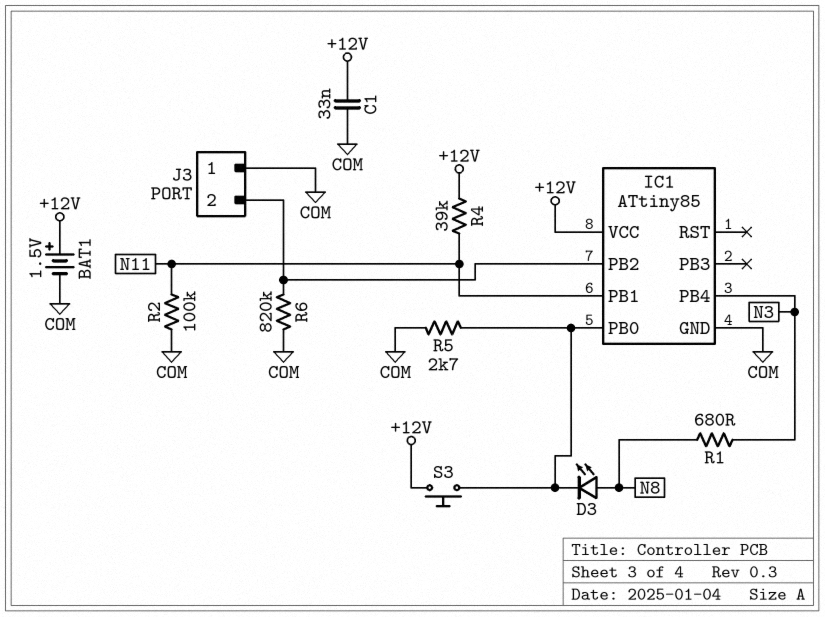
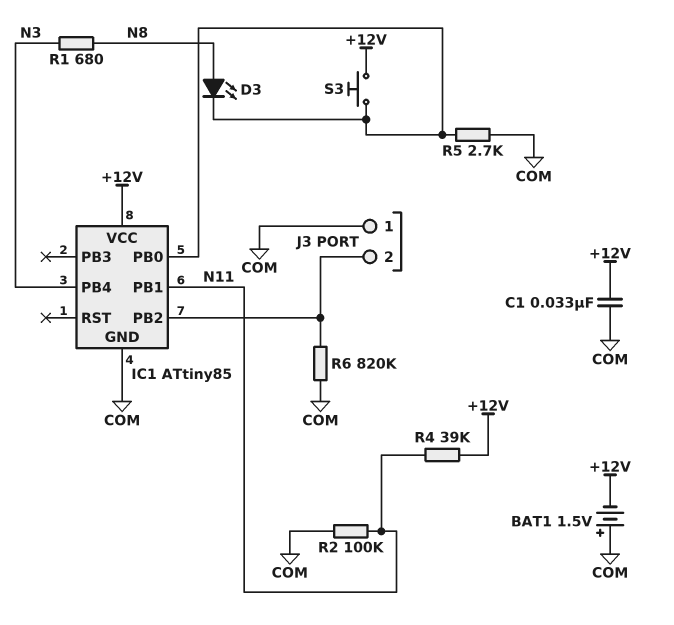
BAT1: 1.5V (plus +12V, minus COM) -> 1.5V (plus COM, minus +12V)

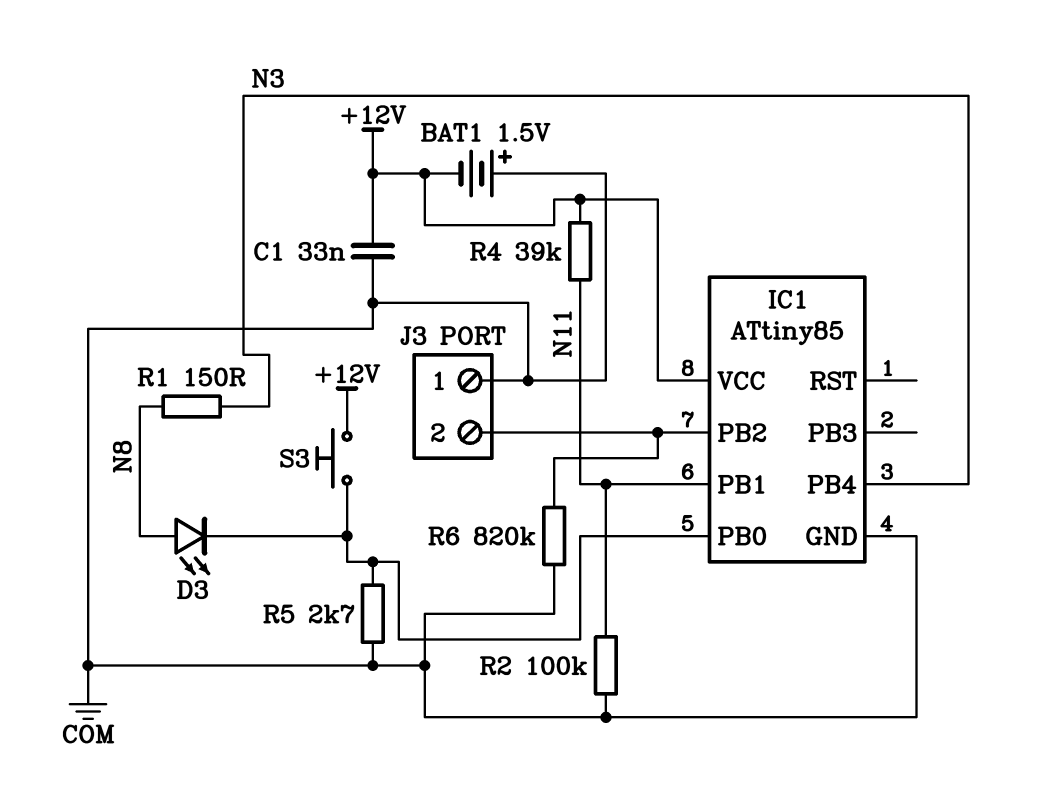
R1: 680 (N3, N8) -> 150 (N3, N8)

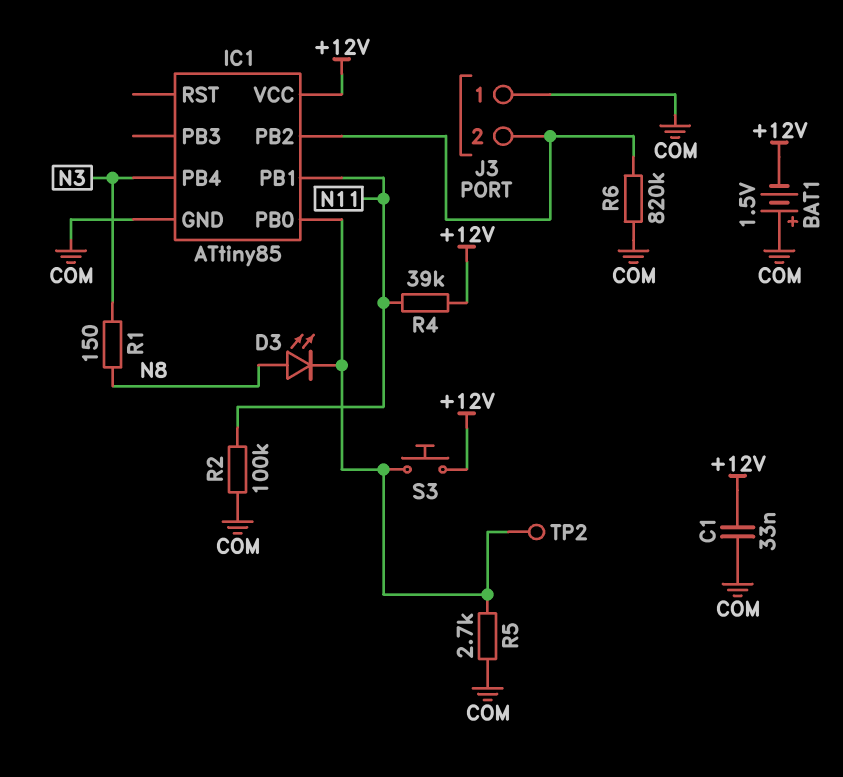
TP2: none -> test point (IC1/PB0)

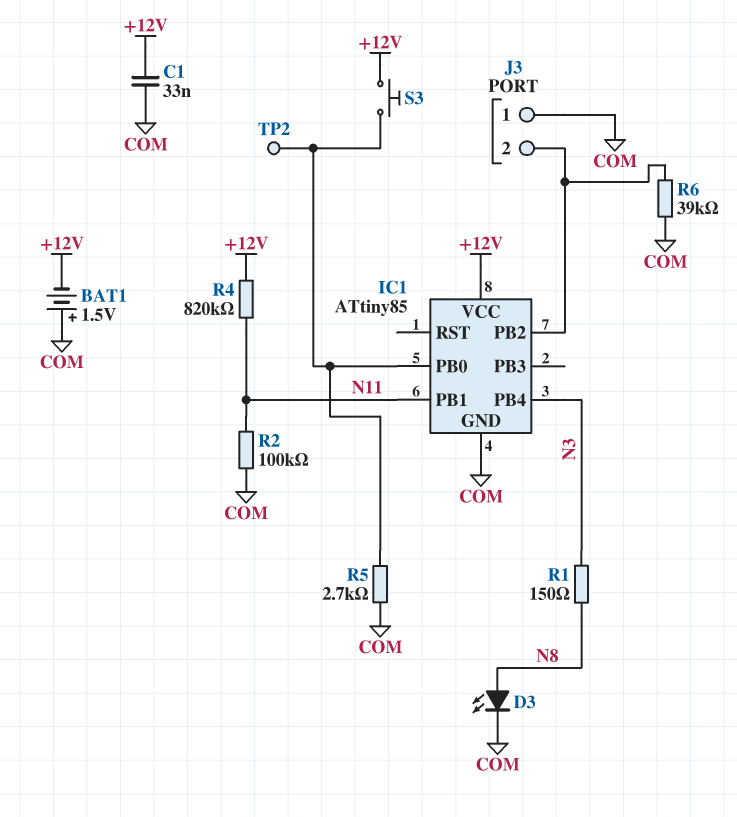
D3: LED (A N8, K IC1/PB0) -> LED (A N8, K COM)
R4: 39k (+12V, N11) -> 820k (+12V, N11)
R6: 820k (COM, IC1/PB2) -> 39k (COM, IC1/PB2)

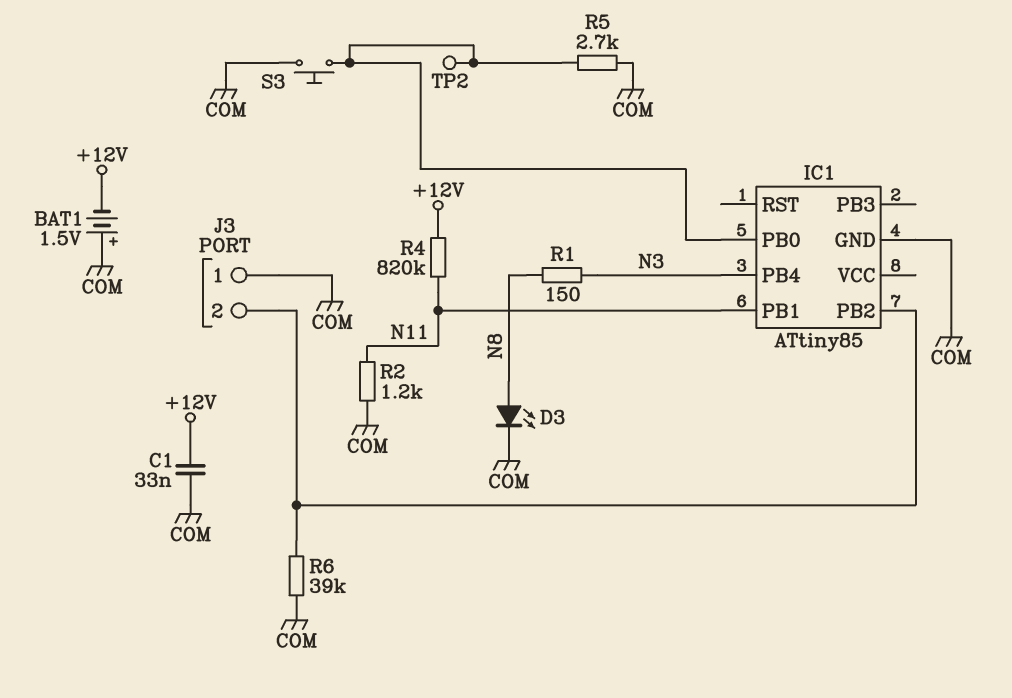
IC1 pin VCC: +12V -> none
R2: 100k (COM, N11) -> 1.2k (COM, N11)
S3: button (+12V, IC1/PB0) -> button (COM, IC1/PB0)

